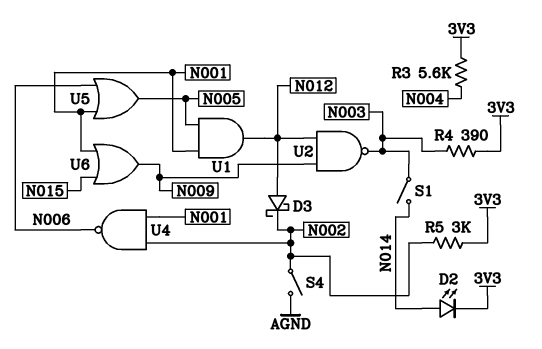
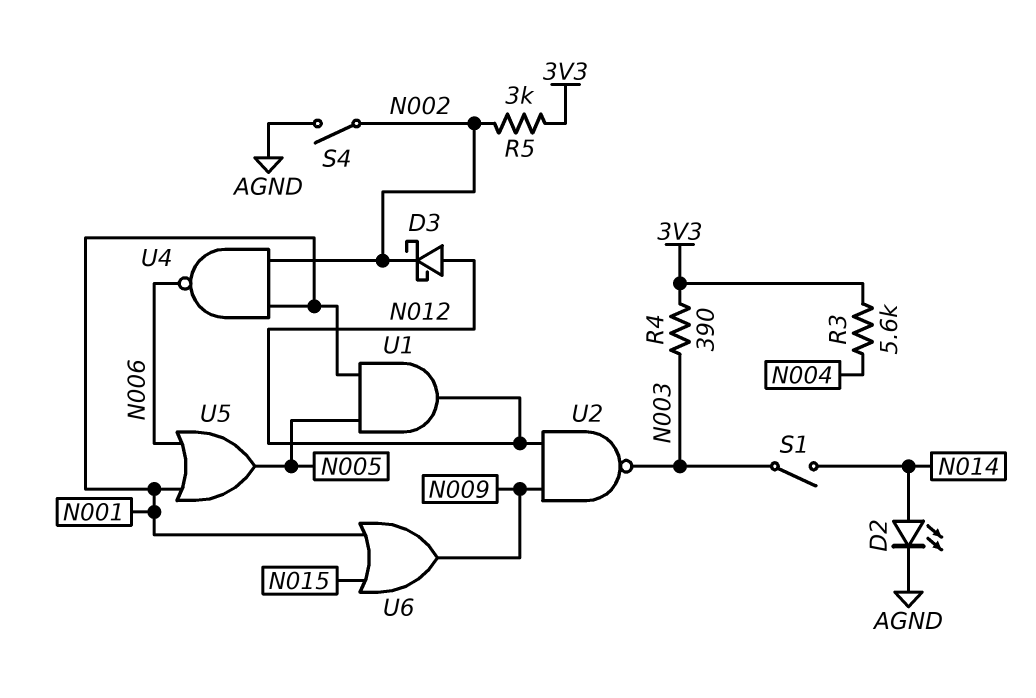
D2: LED (A N014, K 3V3) -> LED (A N014, K AGND)

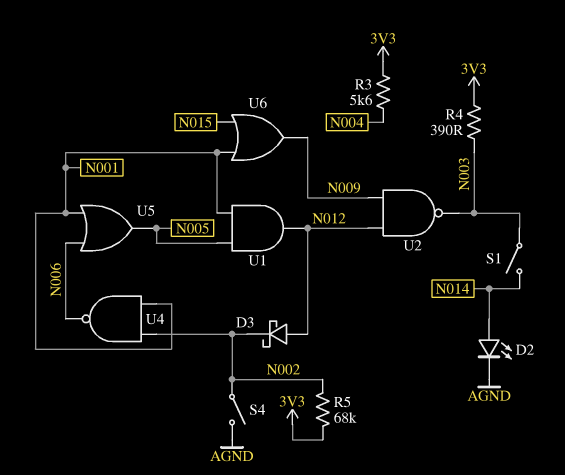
R5: 3k (3V3, N002) -> 68k (3V3, N002)

